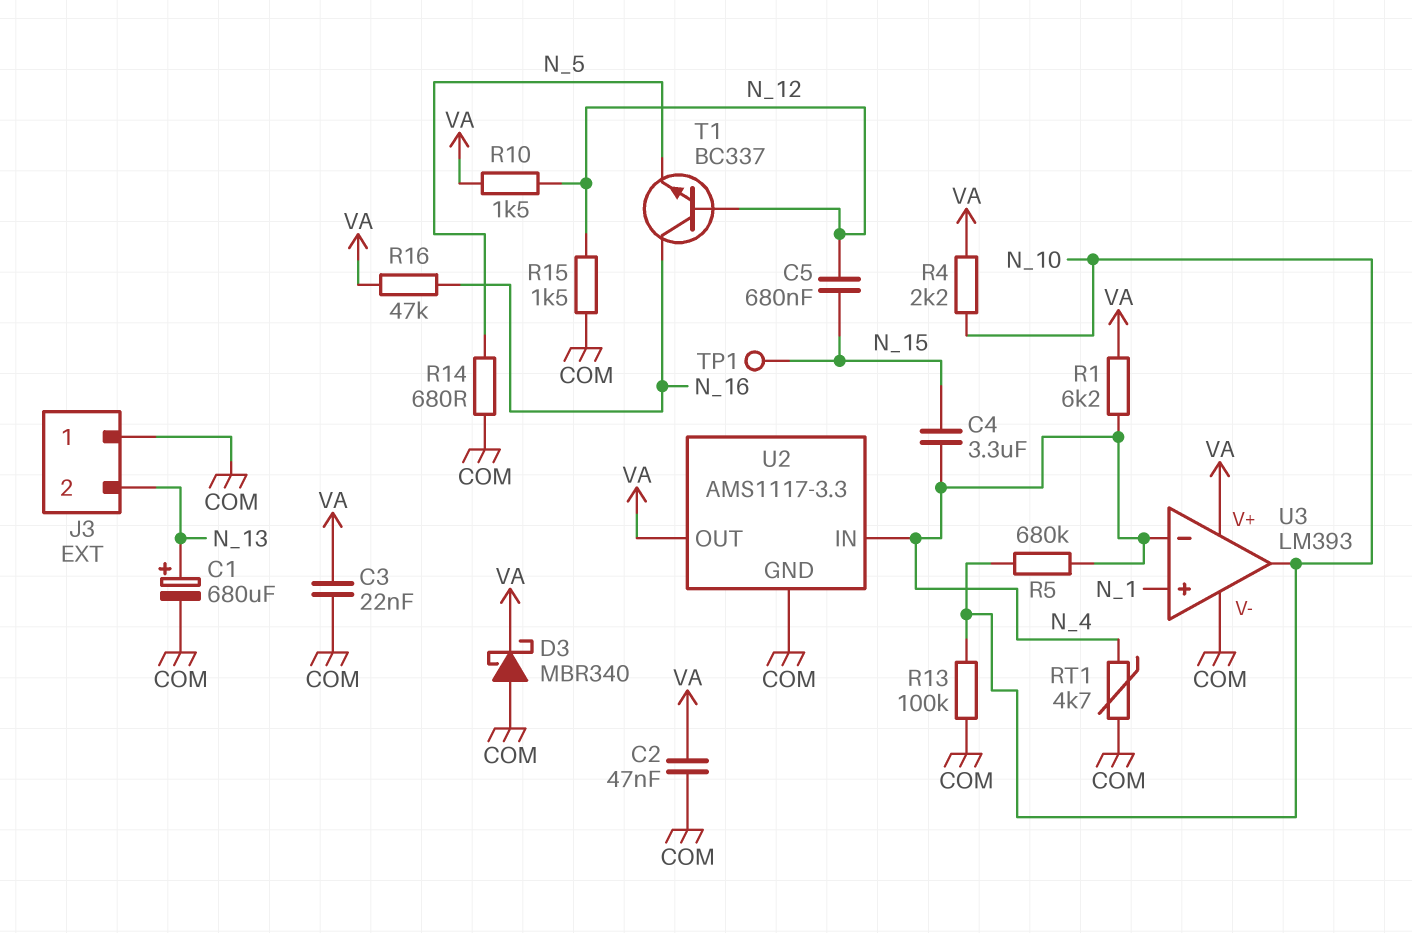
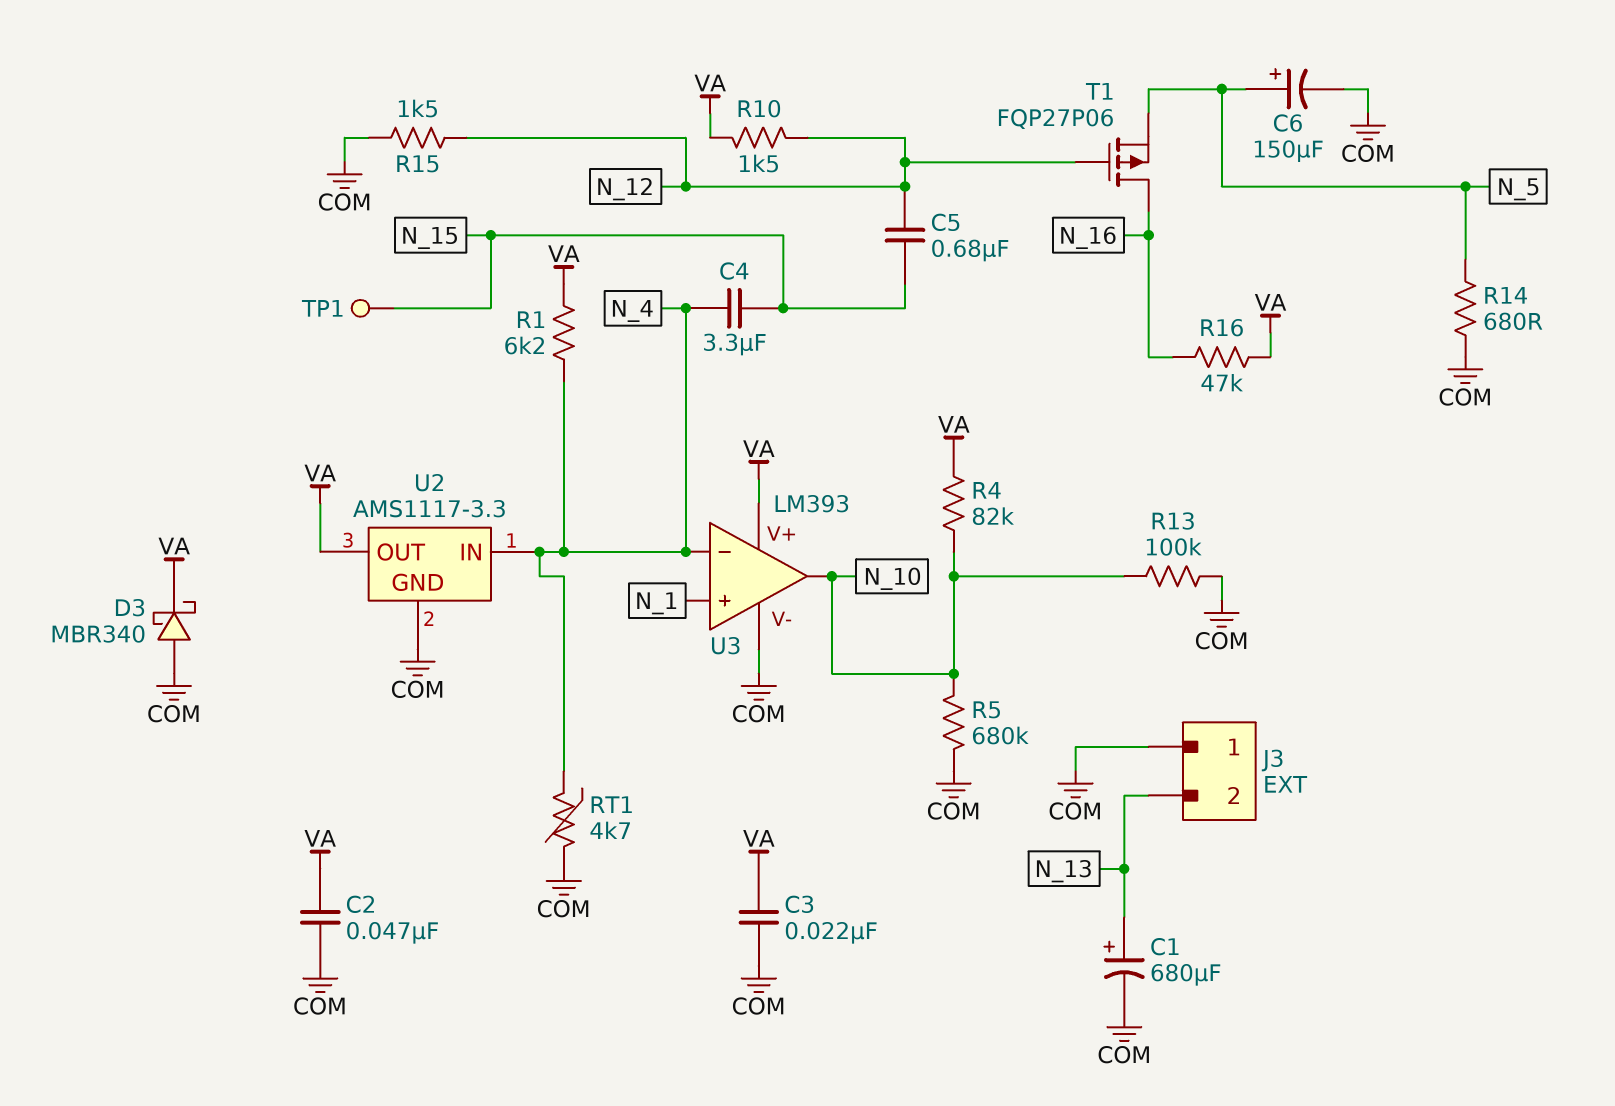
C6: none -> 150uF (plus N_5, minus COM)
R4: 2.2k (N_10, VA) -> 82k (N_10, VA)
R5: 680k (N_4, N_10) -> 680k (COM, N_10)
T1: NPN BC337 (B N_12, C N_16, E N_5) -> PMOS FQP27P06 (G N_12, D N_16, S N_5)

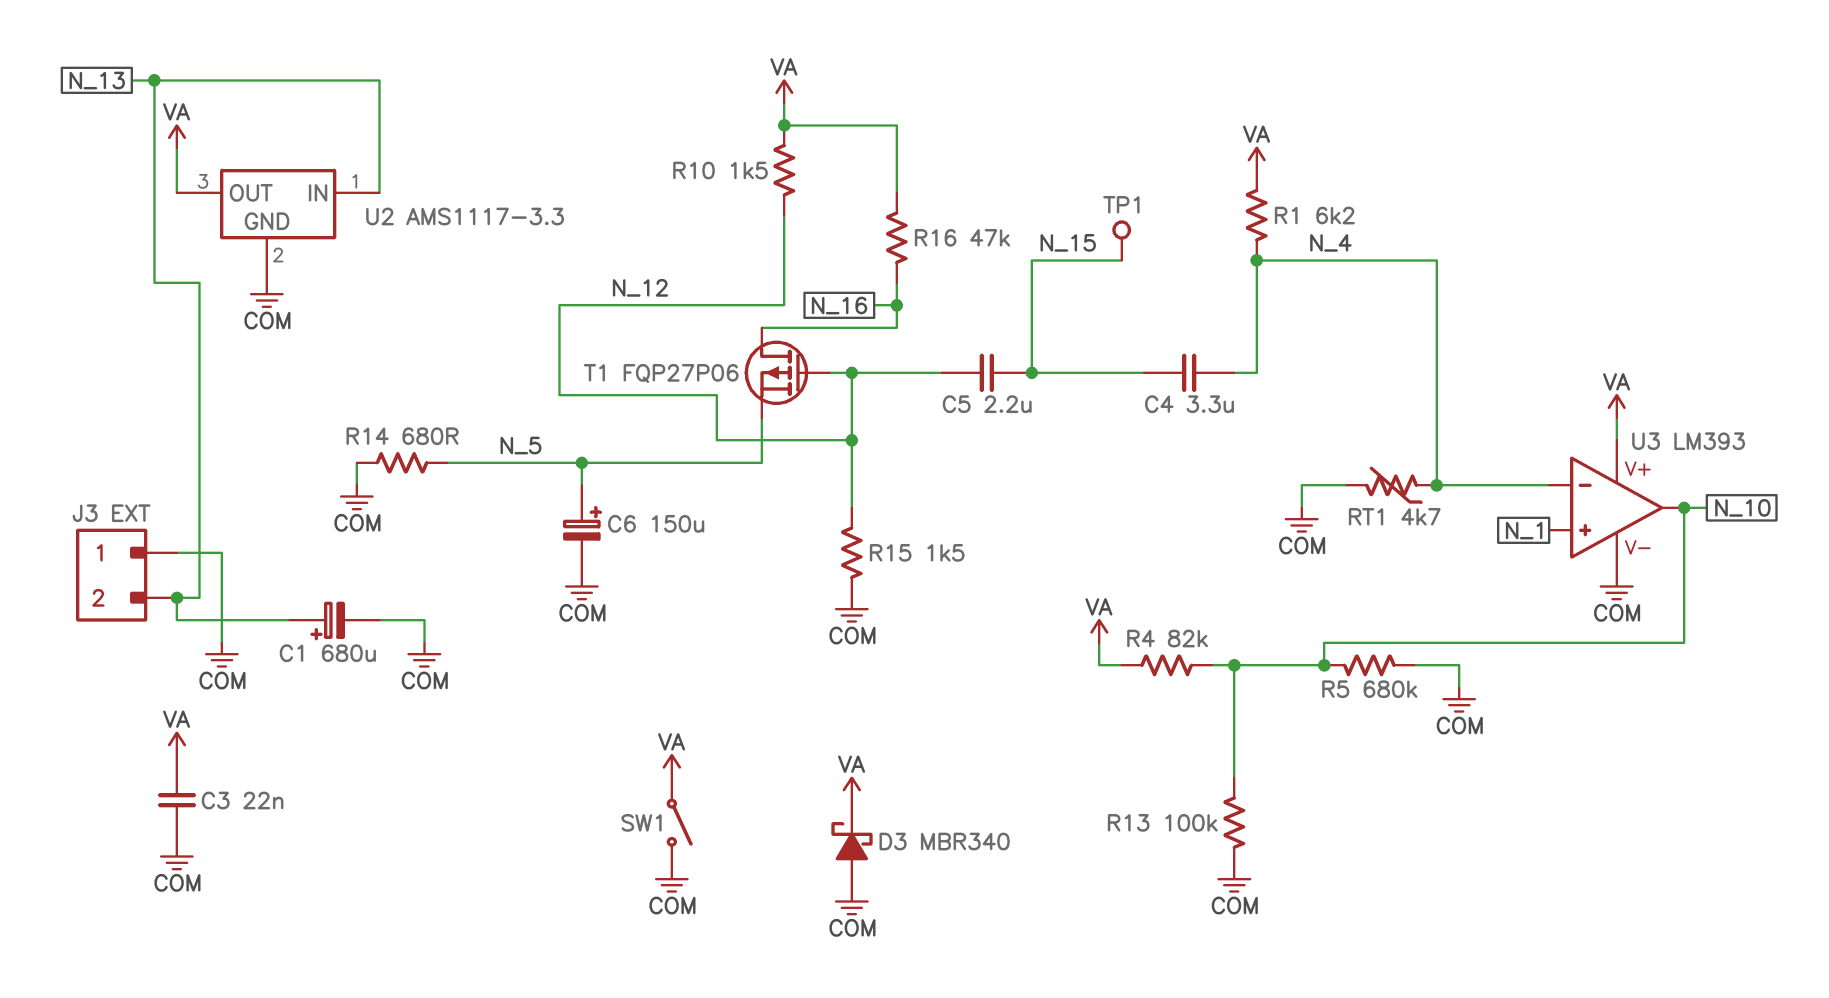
C2: 47nF (COM, VA) -> none
C5: 680nF (N_12, N_15) -> 2.2uF (N_12, N_15)
SW1: none -> switch (COM, VA)
U2 pin IN: N_4 -> N_13

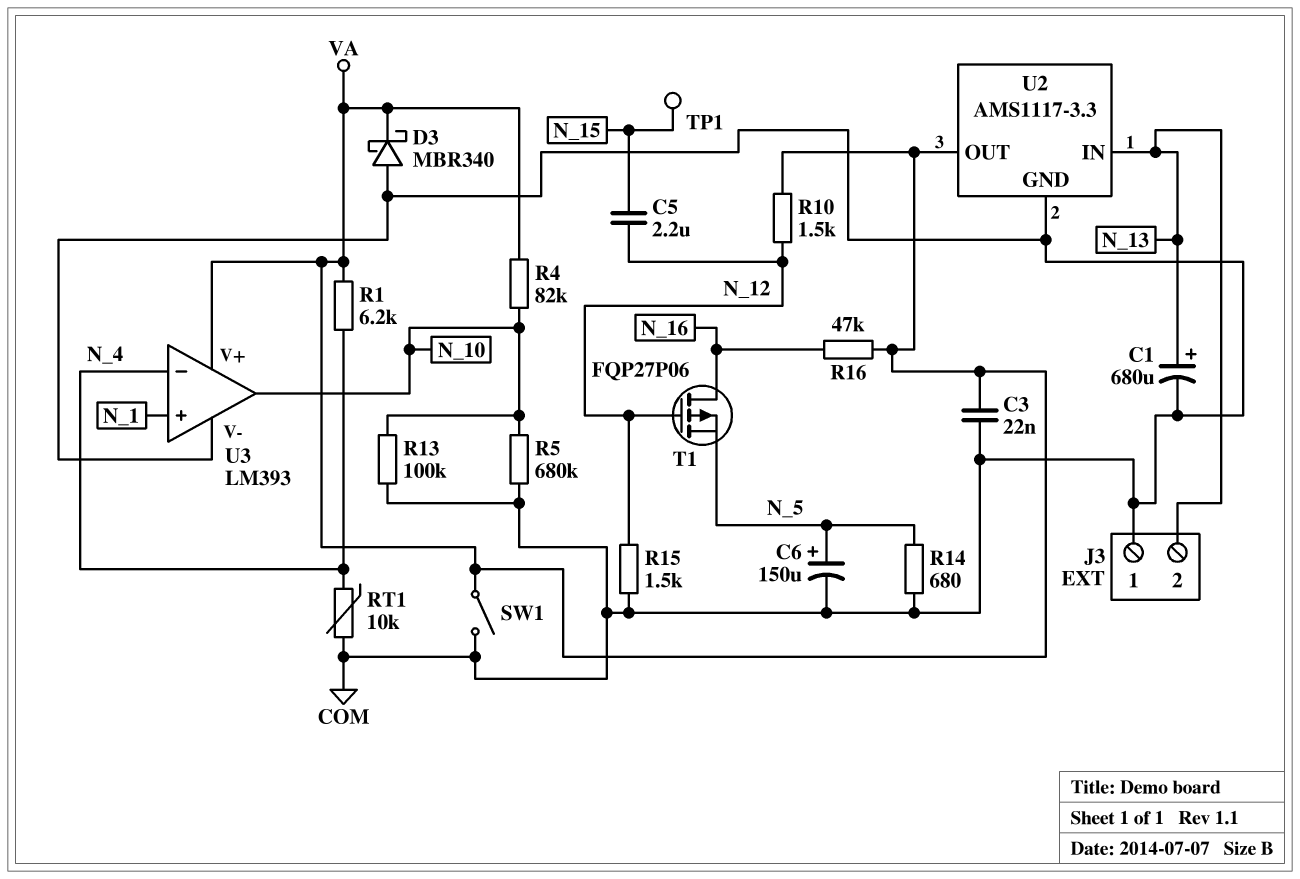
C4: 3.3uF (N_4, N_15) -> none
RT1: 4.7k (COM, N_4) -> 10k (COM, N_4)

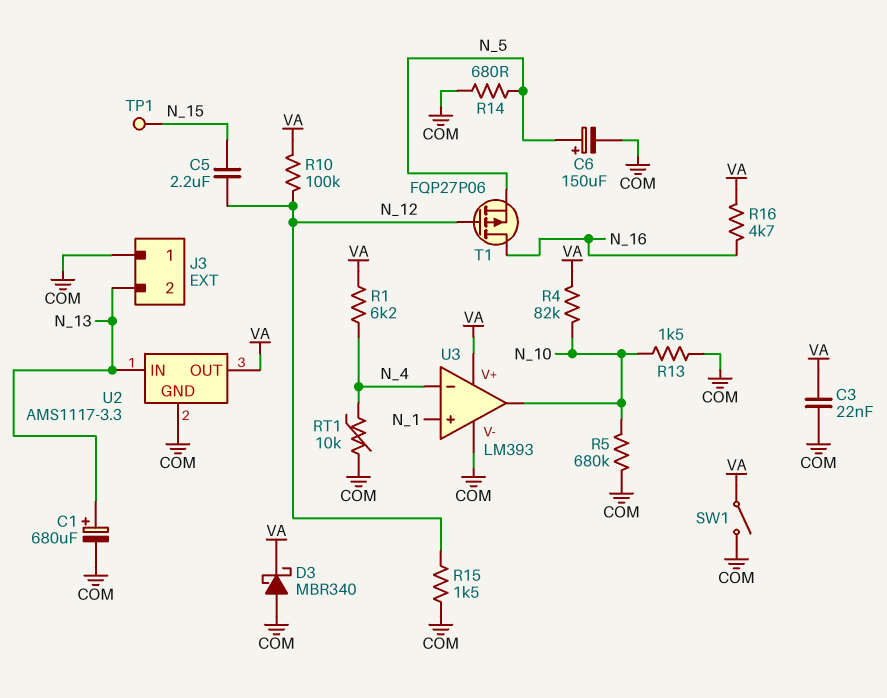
R10: 1.5k (N_12, VA) -> 100k (N_12, VA)
R13: 100k (COM, N_10) -> 1.5k (COM, N_10)
R16: 47k (N_16, VA) -> 4.7k (N_16, VA)

